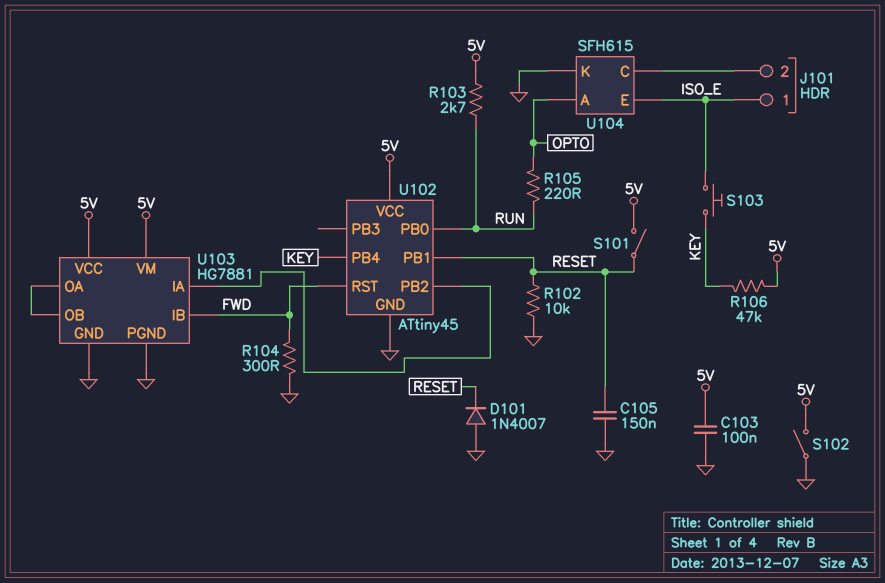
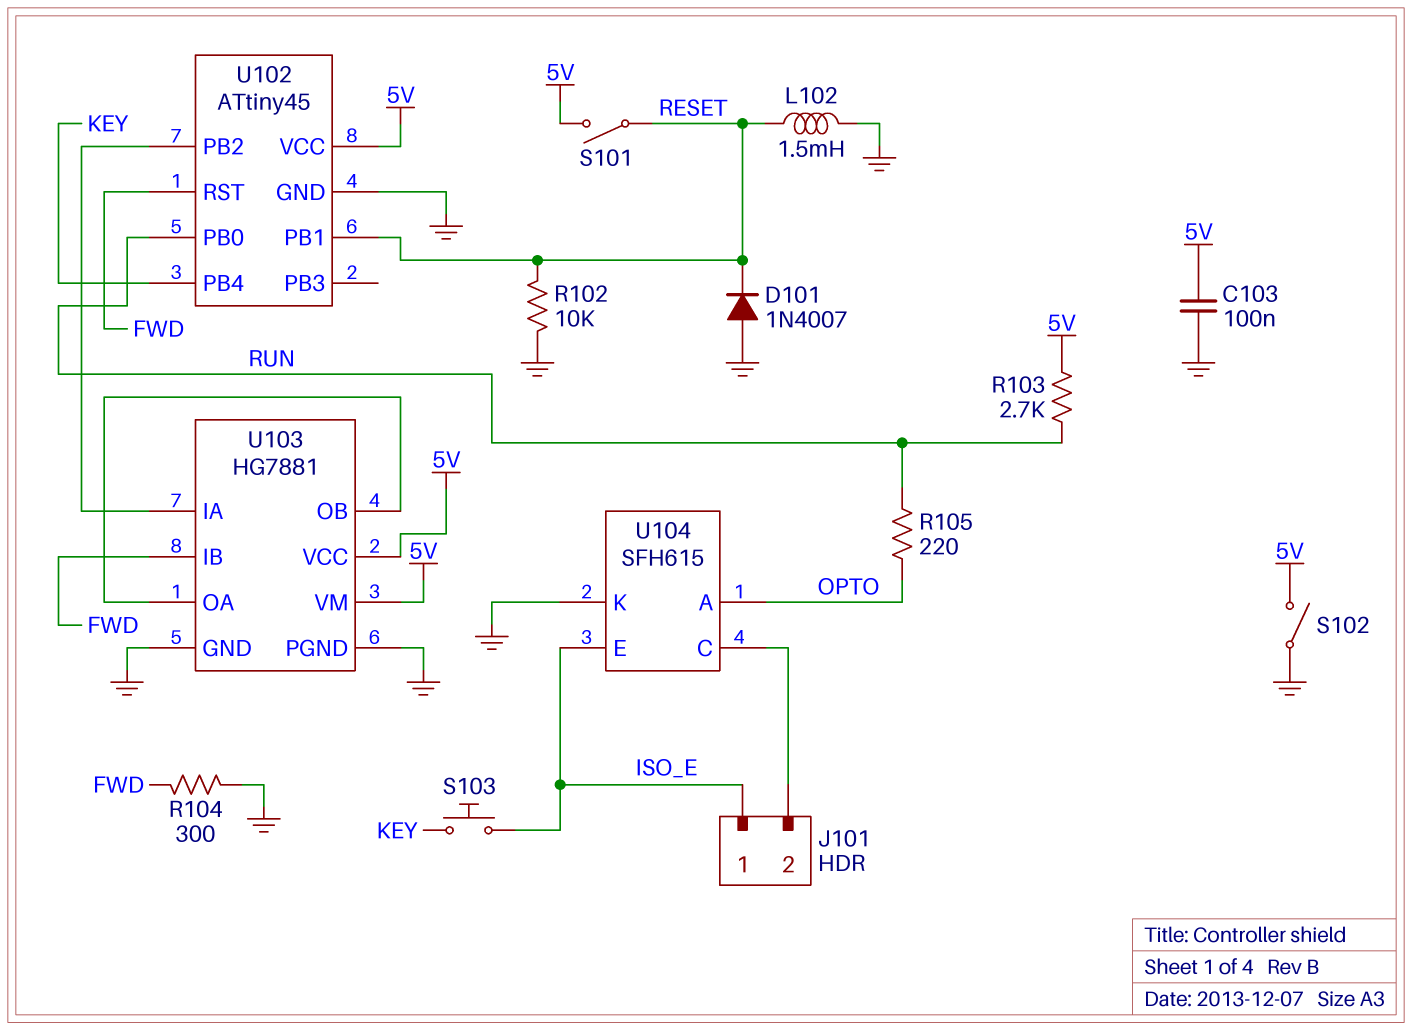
C105: 150nF (GND, RESET) -> none
L102: none -> 1.5mH (GND, RESET)
R106: 47k (5V, KEY) -> none

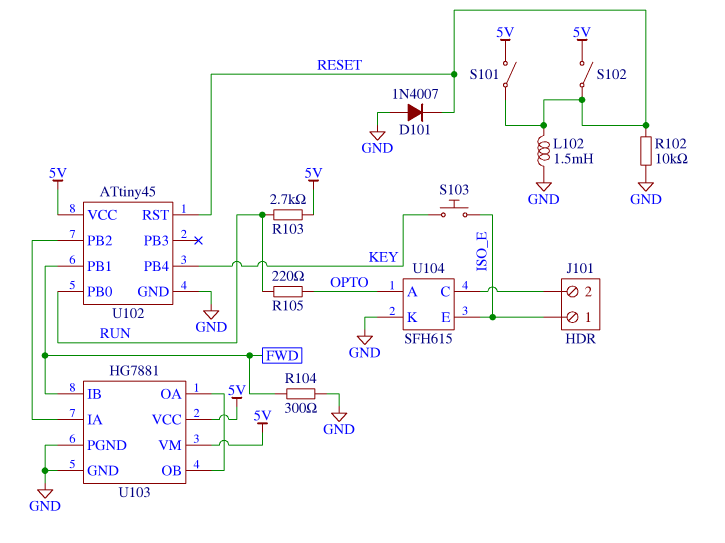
C103: 100nF (5V, GND) -> none
S102: switch (5V, GND) -> switch (5V, RESET)
U102 pin PB1: RESET -> FWD
U102 pin RST: FWD -> RESET

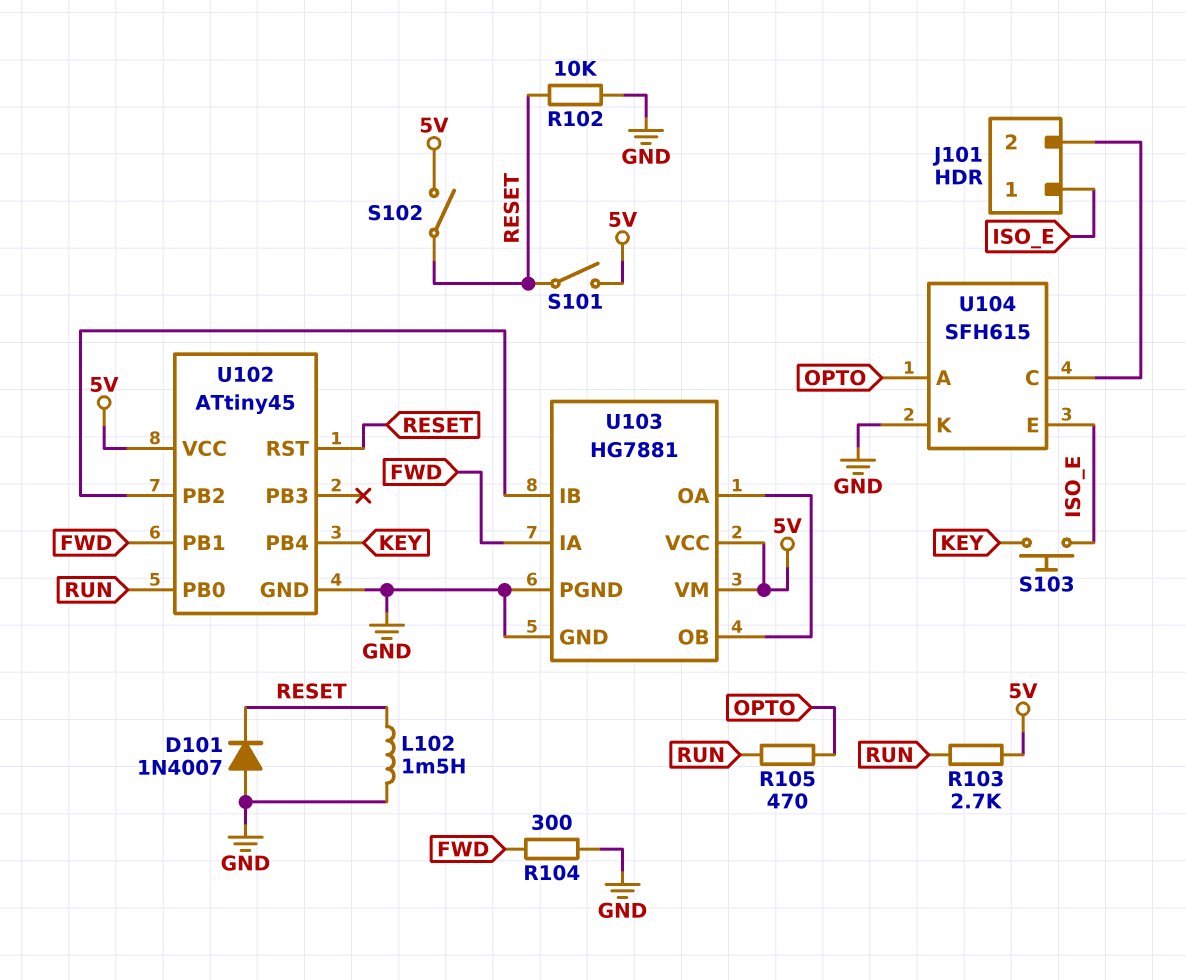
R105: 220 (OPTO, RUN) -> 470 (OPTO, RUN)
U103 pin IA: U102/PB2 -> FWD
U103 pin IB: FWD -> U102/PB2

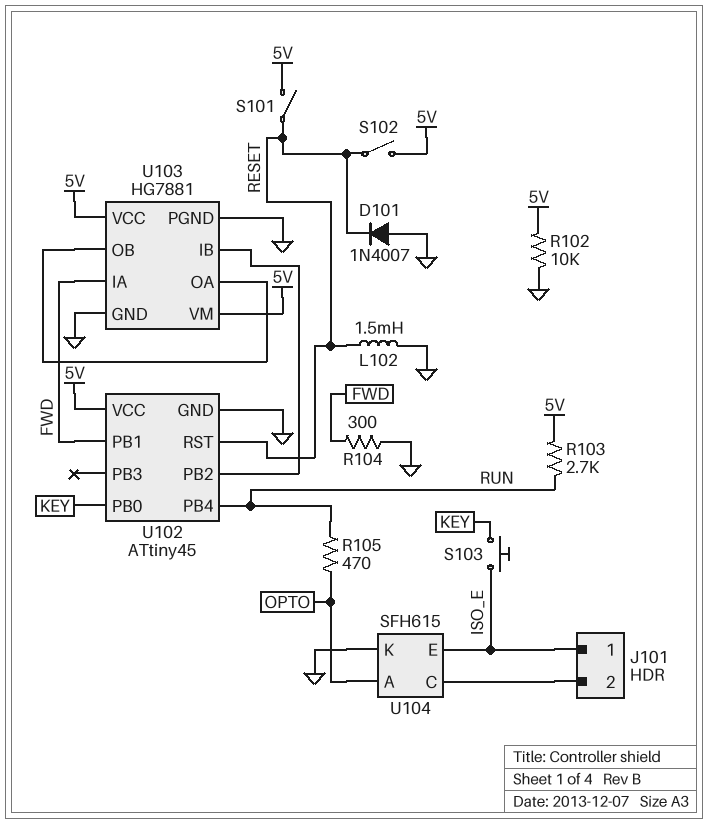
R102: 10k (GND, RESET) -> 10k (5V, GND)
U102 pin PB0: RUN -> KEY
U102 pin PB4: KEY -> RUN

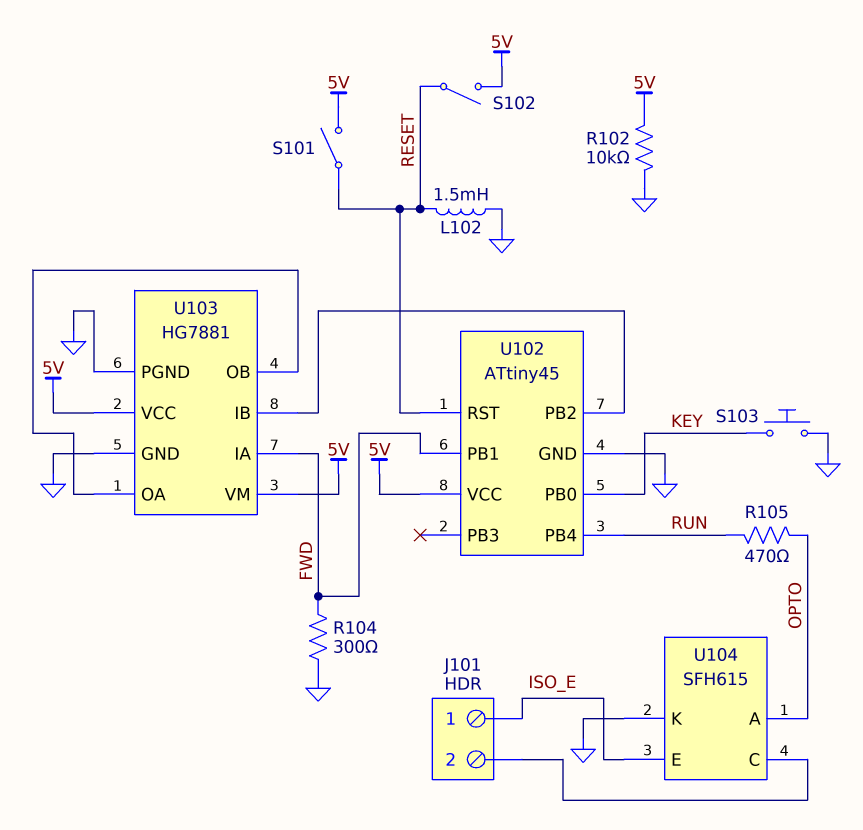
D101: diode 1N4007 (A GND, K RESET) -> none
R103: 2.7k (5V, RUN) -> none
S103: button (ISO_E, KEY) -> button (GND, KEY)

